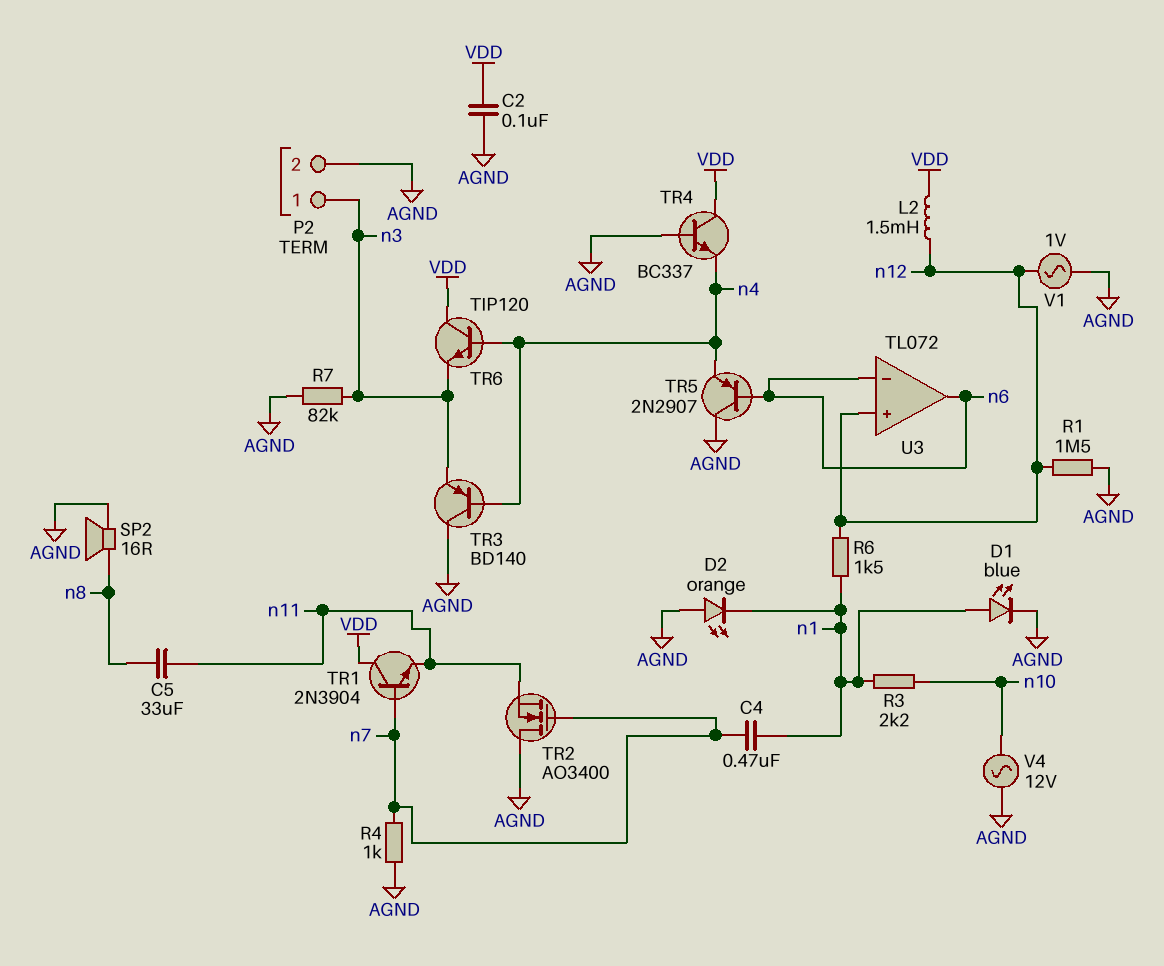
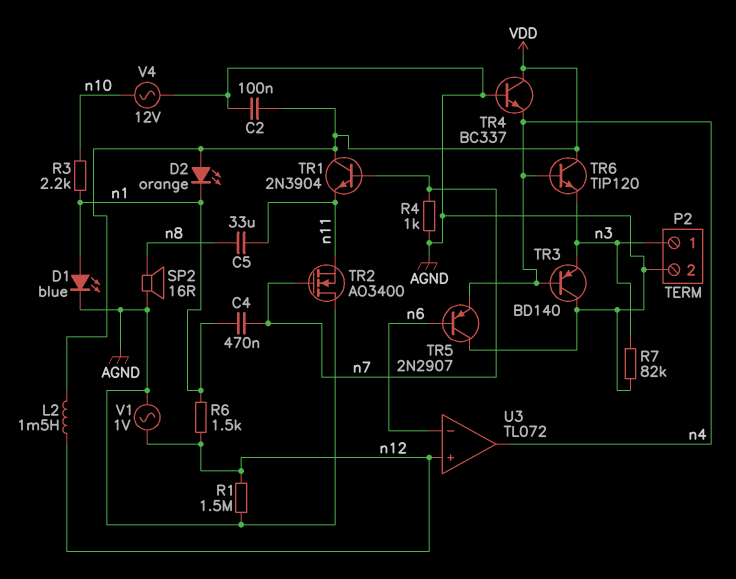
D2: LED orange (A AGND, K n1) -> LED orange (A VDD, K n1)
U3 pin out: n6 -> n4

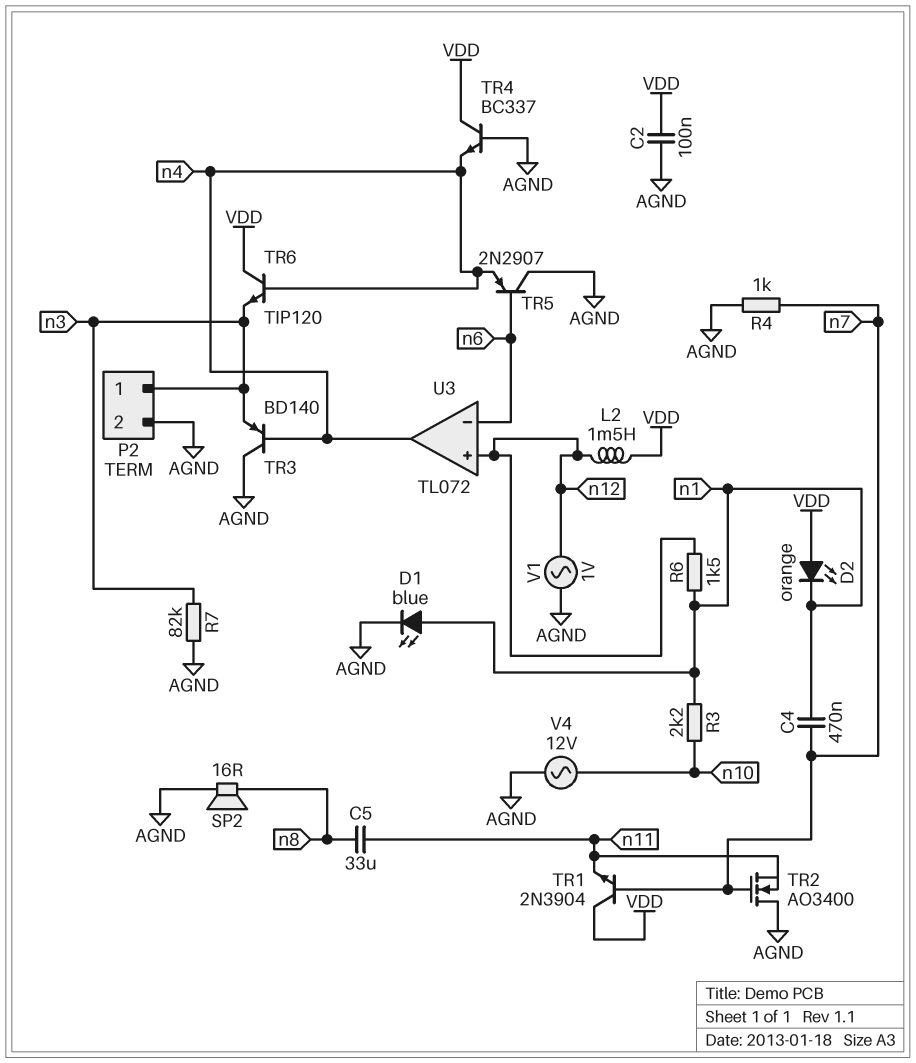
R1: 1.5M (AGND, n12) -> none

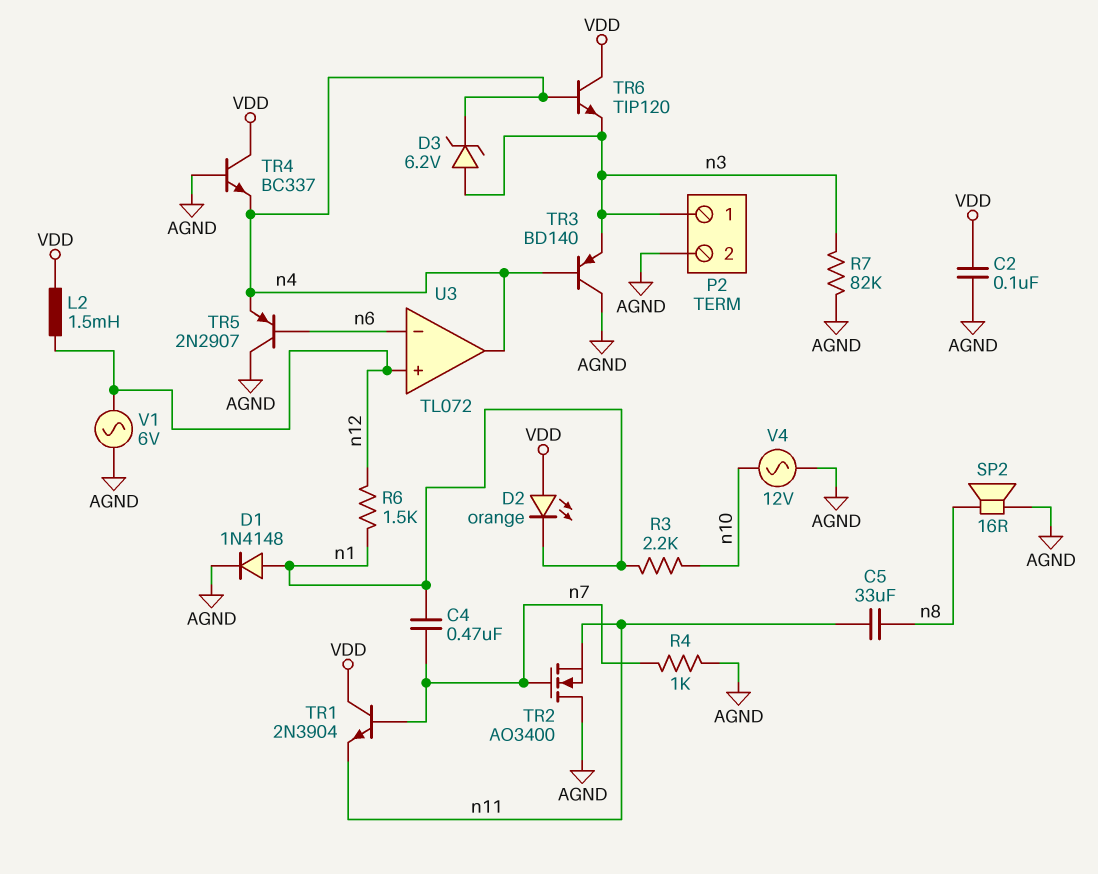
D1: LED blue (A n1, K AGND) -> diode 1N4148 (A n1, K AGND)
D3: none -> zener 6.2V (A n3, K n4)
V1: AC 1V (AGND, n12) -> AC 6V (AGND, n12)

